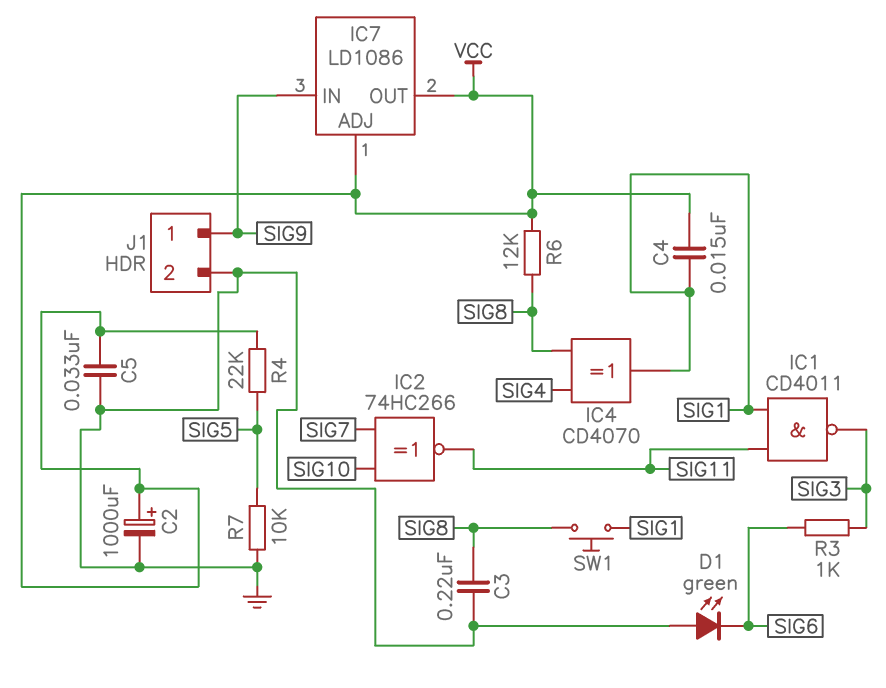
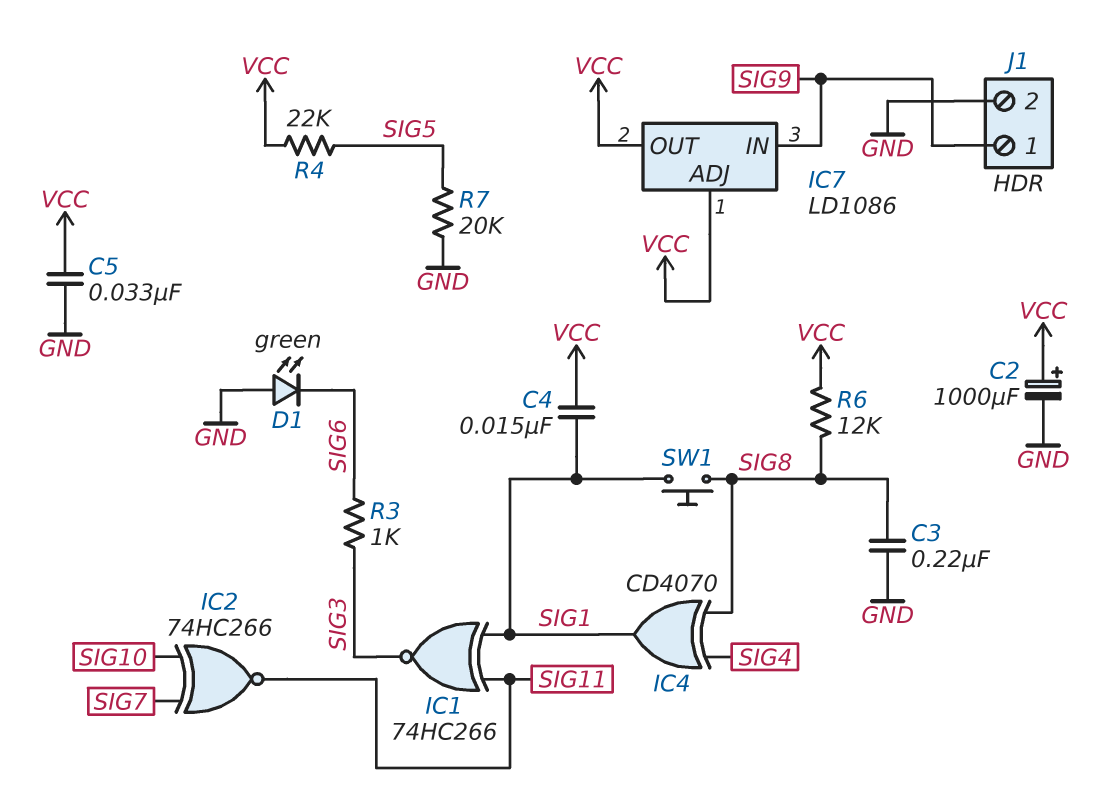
IC1: NAND CD4011 (in SIG1, in SIG11, out SIG3) -> XNOR 74HC266 (in SIG1, in SIG11, out SIG3)
R7: 10k (GND, SIG5) -> 20k (GND, SIG5)

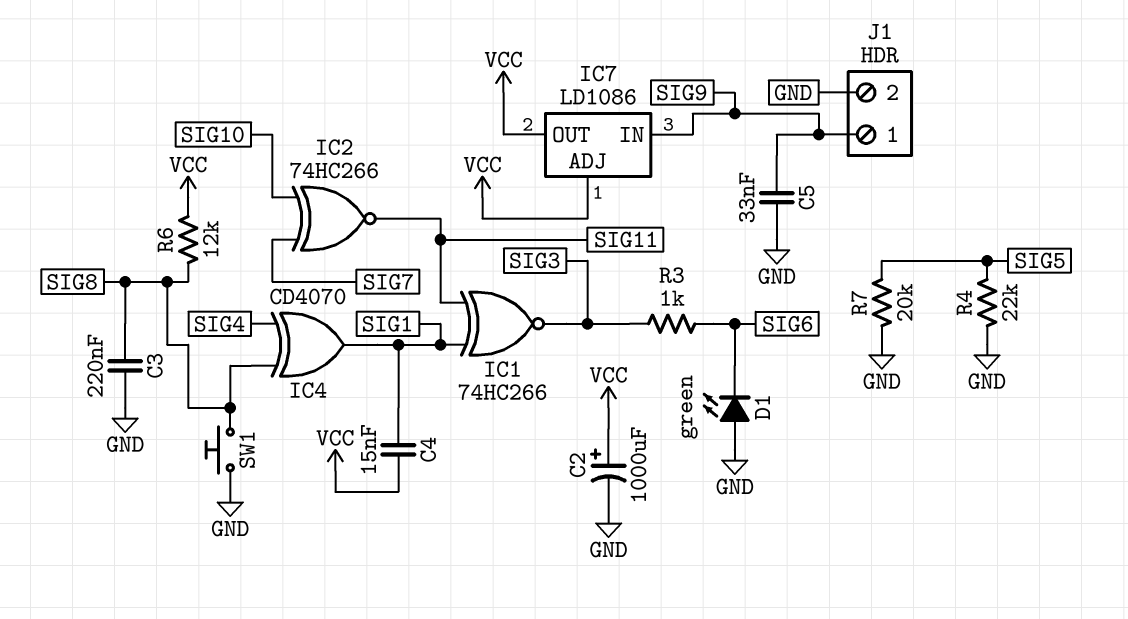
C5: 33nF (GND, VCC) -> 33nF (GND, SIG9)
R4: 22k (SIG5, VCC) -> 22k (GND, SIG5)
SW1: button (SIG1, SIG8) -> button (GND, SIG8)

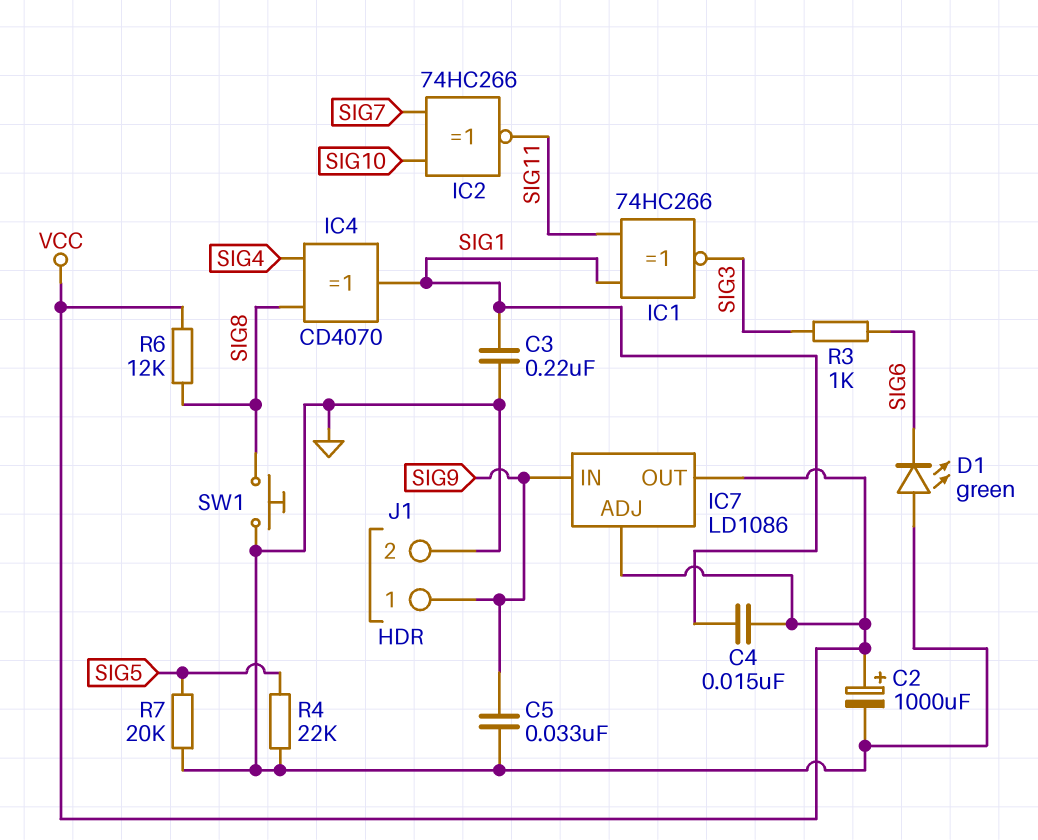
C3: 220nF (GND, SIG8) -> 220nF (GND, SIG1)

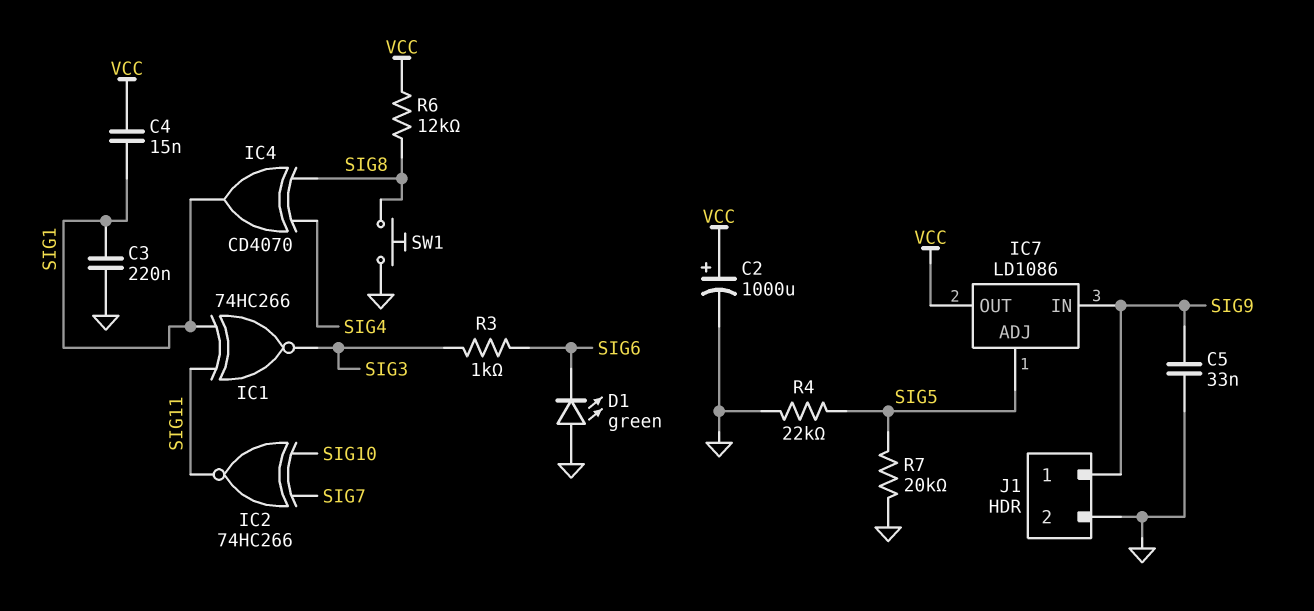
IC7 pin ADJ: VCC -> SIG5

